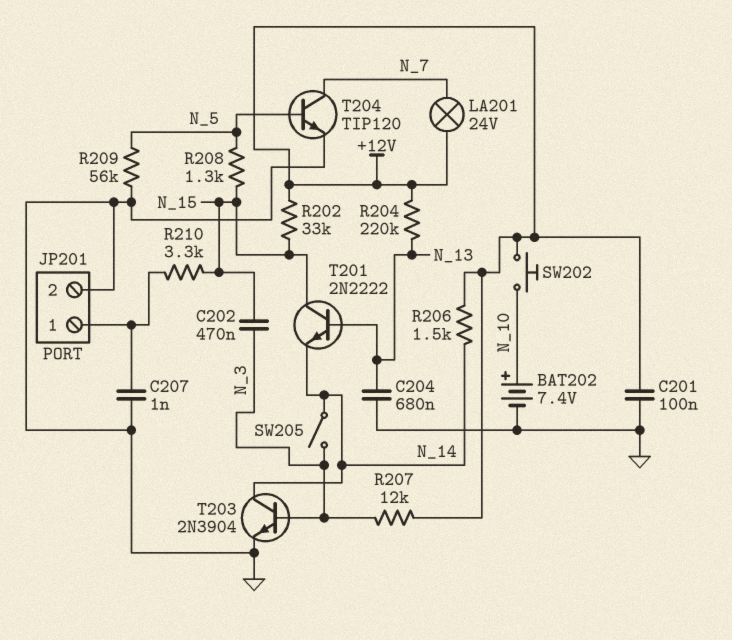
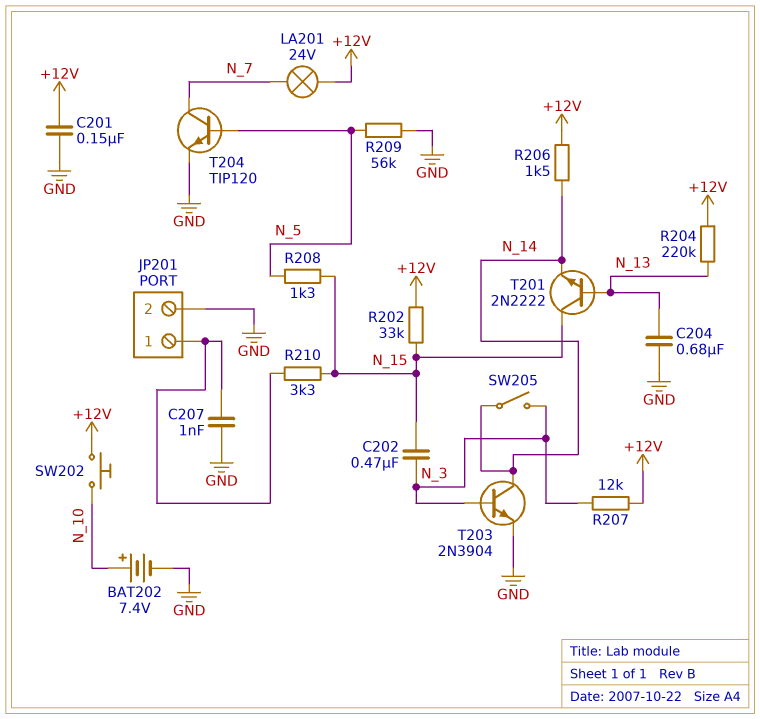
C201: 100nF (+12V, GND) -> 150nF (+12V, GND)

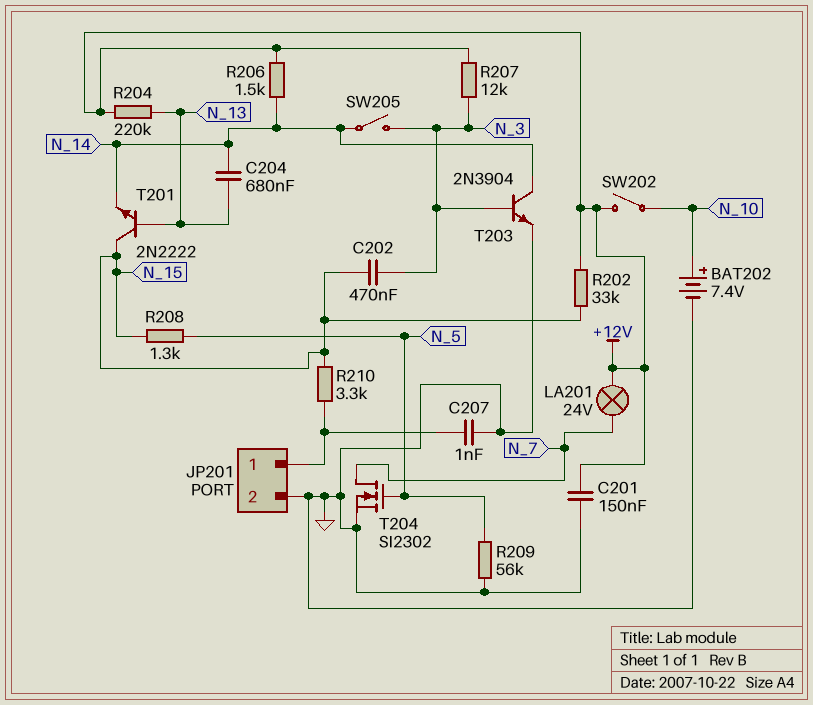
C204: 680nF (GND, N_13) -> 680nF (N_13, N_14)
SW202: button (+12V, N_10) -> switch (+12V, N_10)
T204: NPN TIP120 (B N_5, C N_7, E GND) -> NMOS SI2302 (G N_5, D N_7, S GND)

